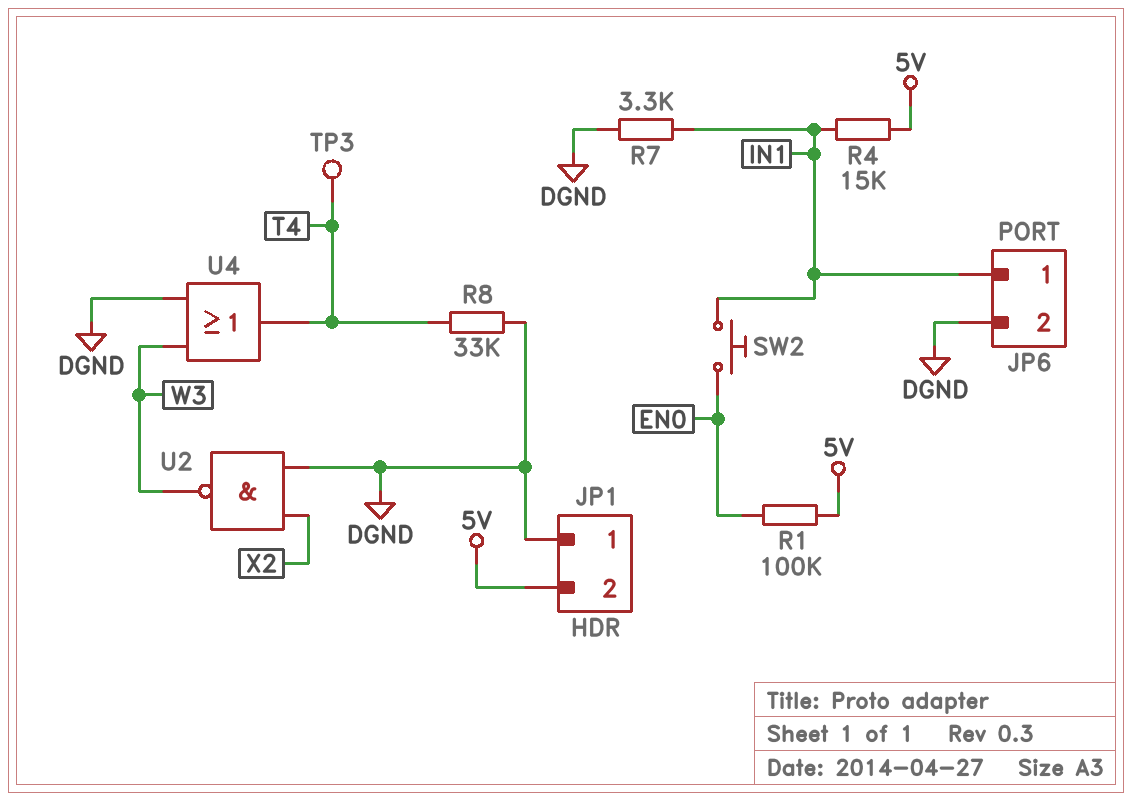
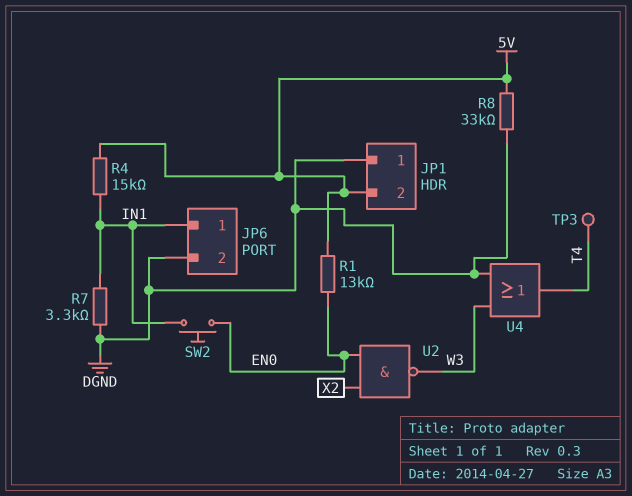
R1: 100k (5V, EN0) -> 13k (5V, EN0)
R8: 33k (DGND, T4) -> 33k (5V, DGND)
U2: NAND (in DGND, in X2, out W3) -> NAND (in EN0, in X2, out W3)

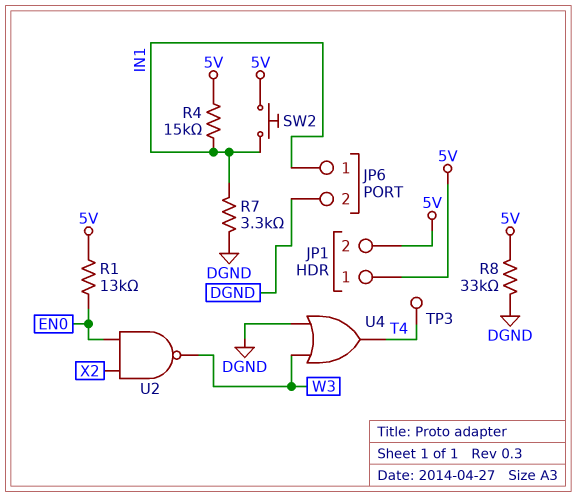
JP1 pin 1: DGND -> 5V
SW2: button (EN0, IN1) -> button (5V, IN1)

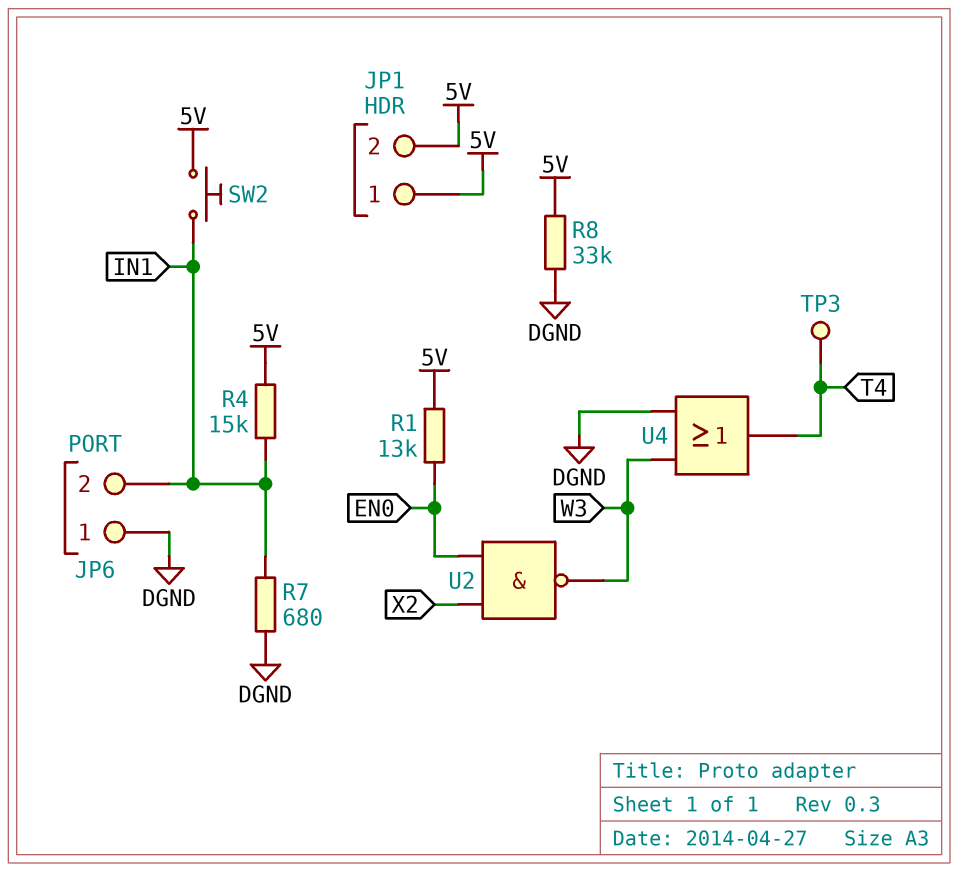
JP6 pin 1: IN1 -> DGND
JP6 pin 2: DGND -> IN1
R7: 3.3k (DGND, IN1) -> 680 (DGND, IN1)

